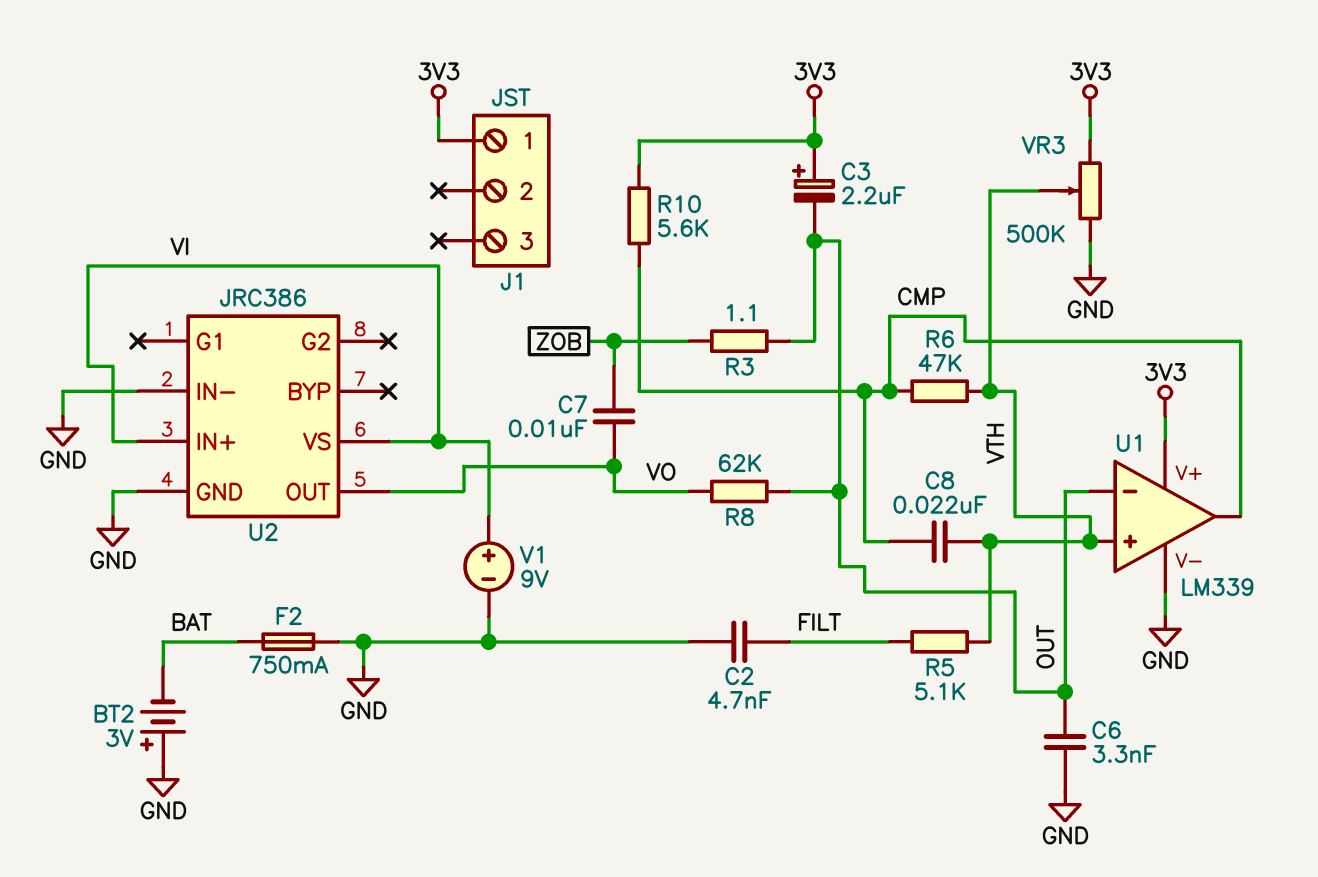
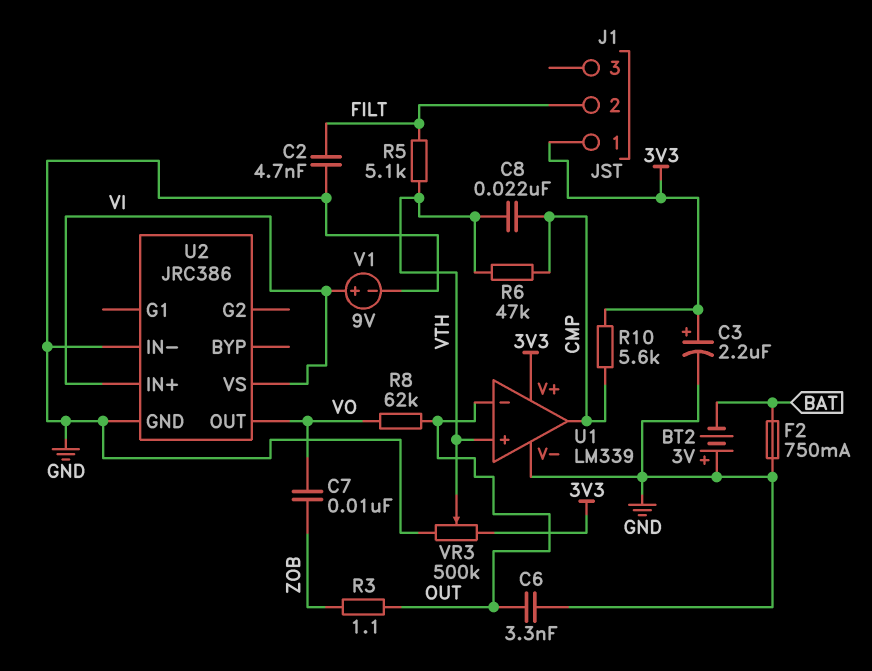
C3: 2.2uF (plus 3V3, minus OUT) -> 2.2uF (plus 3V3, minus GND)
J1 pin 2: none -> FILT

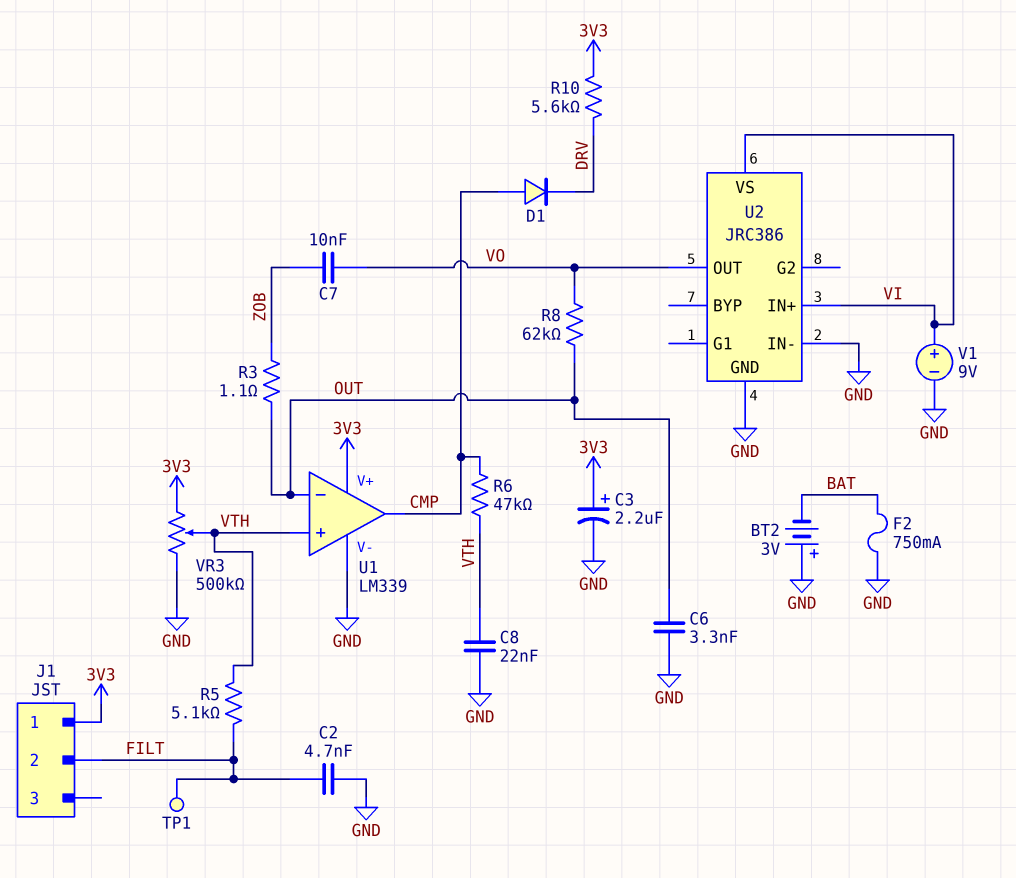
C8: 22nF (CMP, VTH) -> 22nF (GND, VTH)
D1: none -> diode (A CMP, K DRV)
R10: 5.6k (3V3, CMP) -> 5.6k (3V3, DRV)
TP1: none -> test point (FILT)

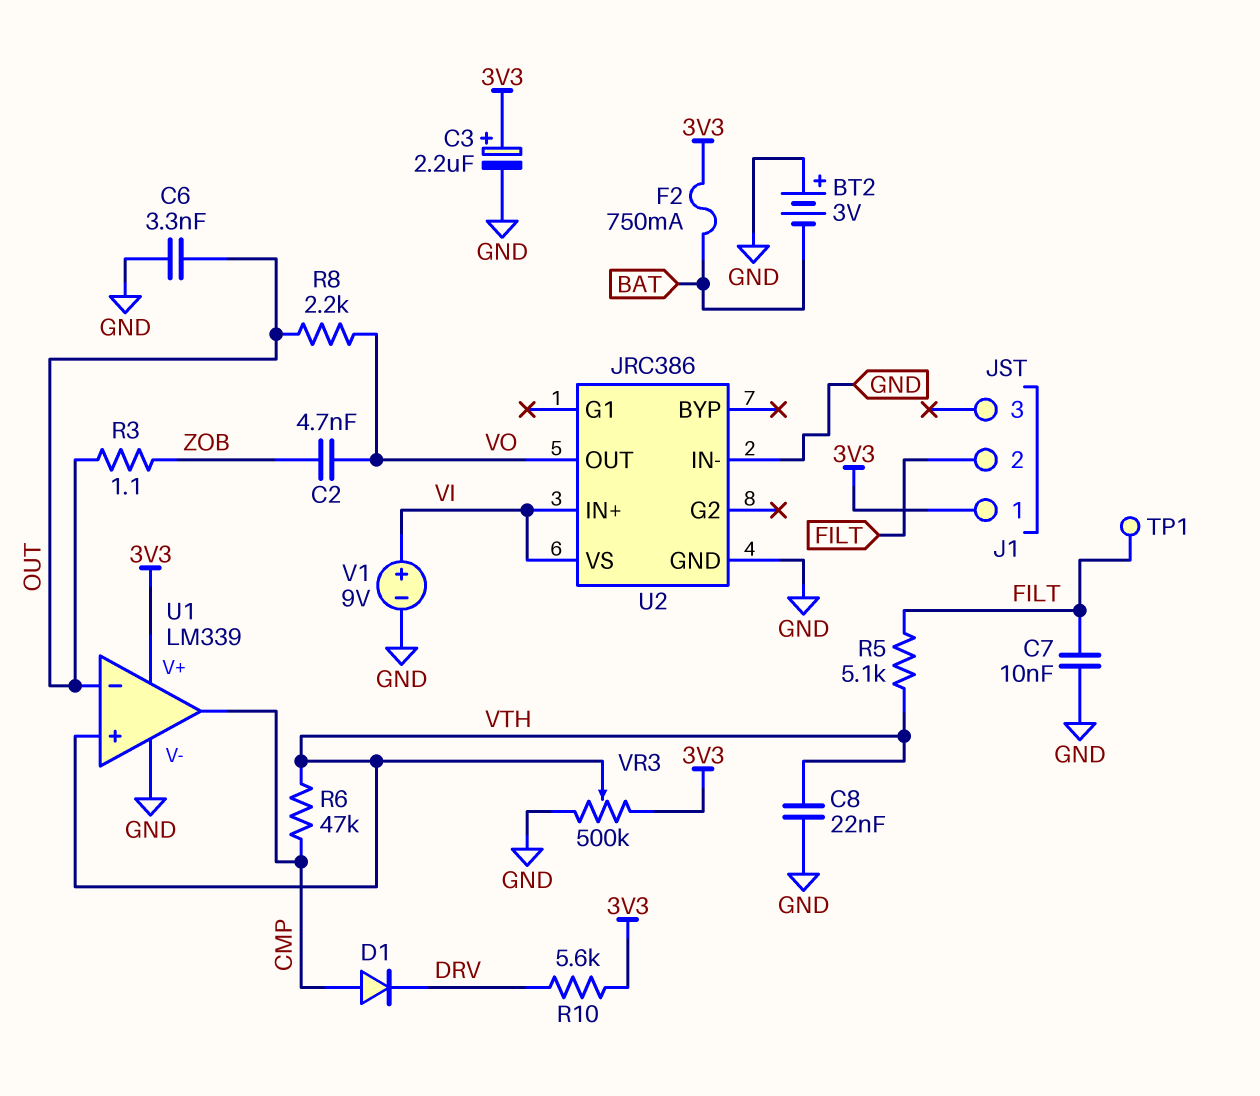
C2: 4.7nF (FILT, GND) -> 4.7nF (VO, ZOB)
C7: 10nF (VO, ZOB) -> 10nF (FILT, GND)
F2: 750mA (BAT, GND) -> 750mA (3V3, BAT)
R8: 62k (OUT, VO) -> 2.2k (OUT, VO)

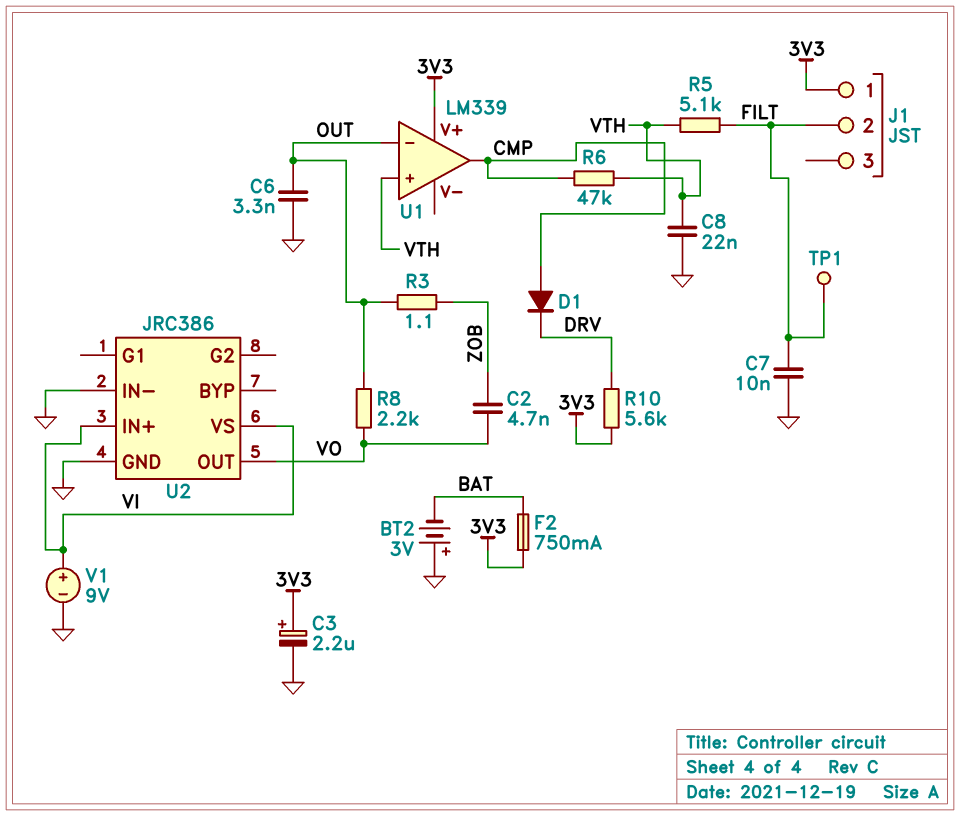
U1 pin V-: GND -> none
VR3: 500k (3V3, GND, wiper VTH) -> none

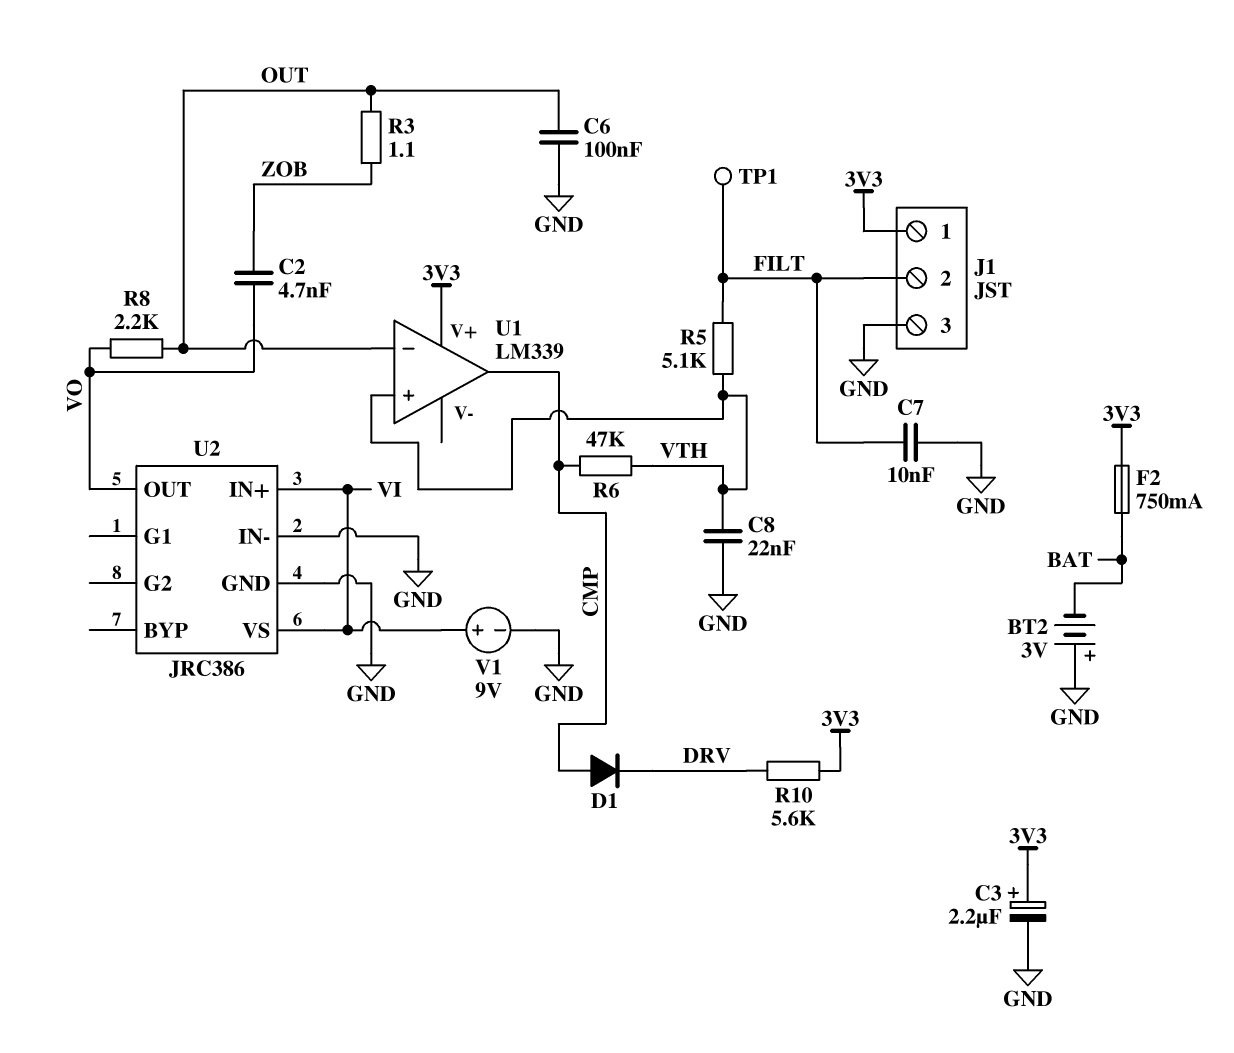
C6: 3.3nF (GND, OUT) -> 100nF (GND, OUT)
J1 pin 3: none -> GND

